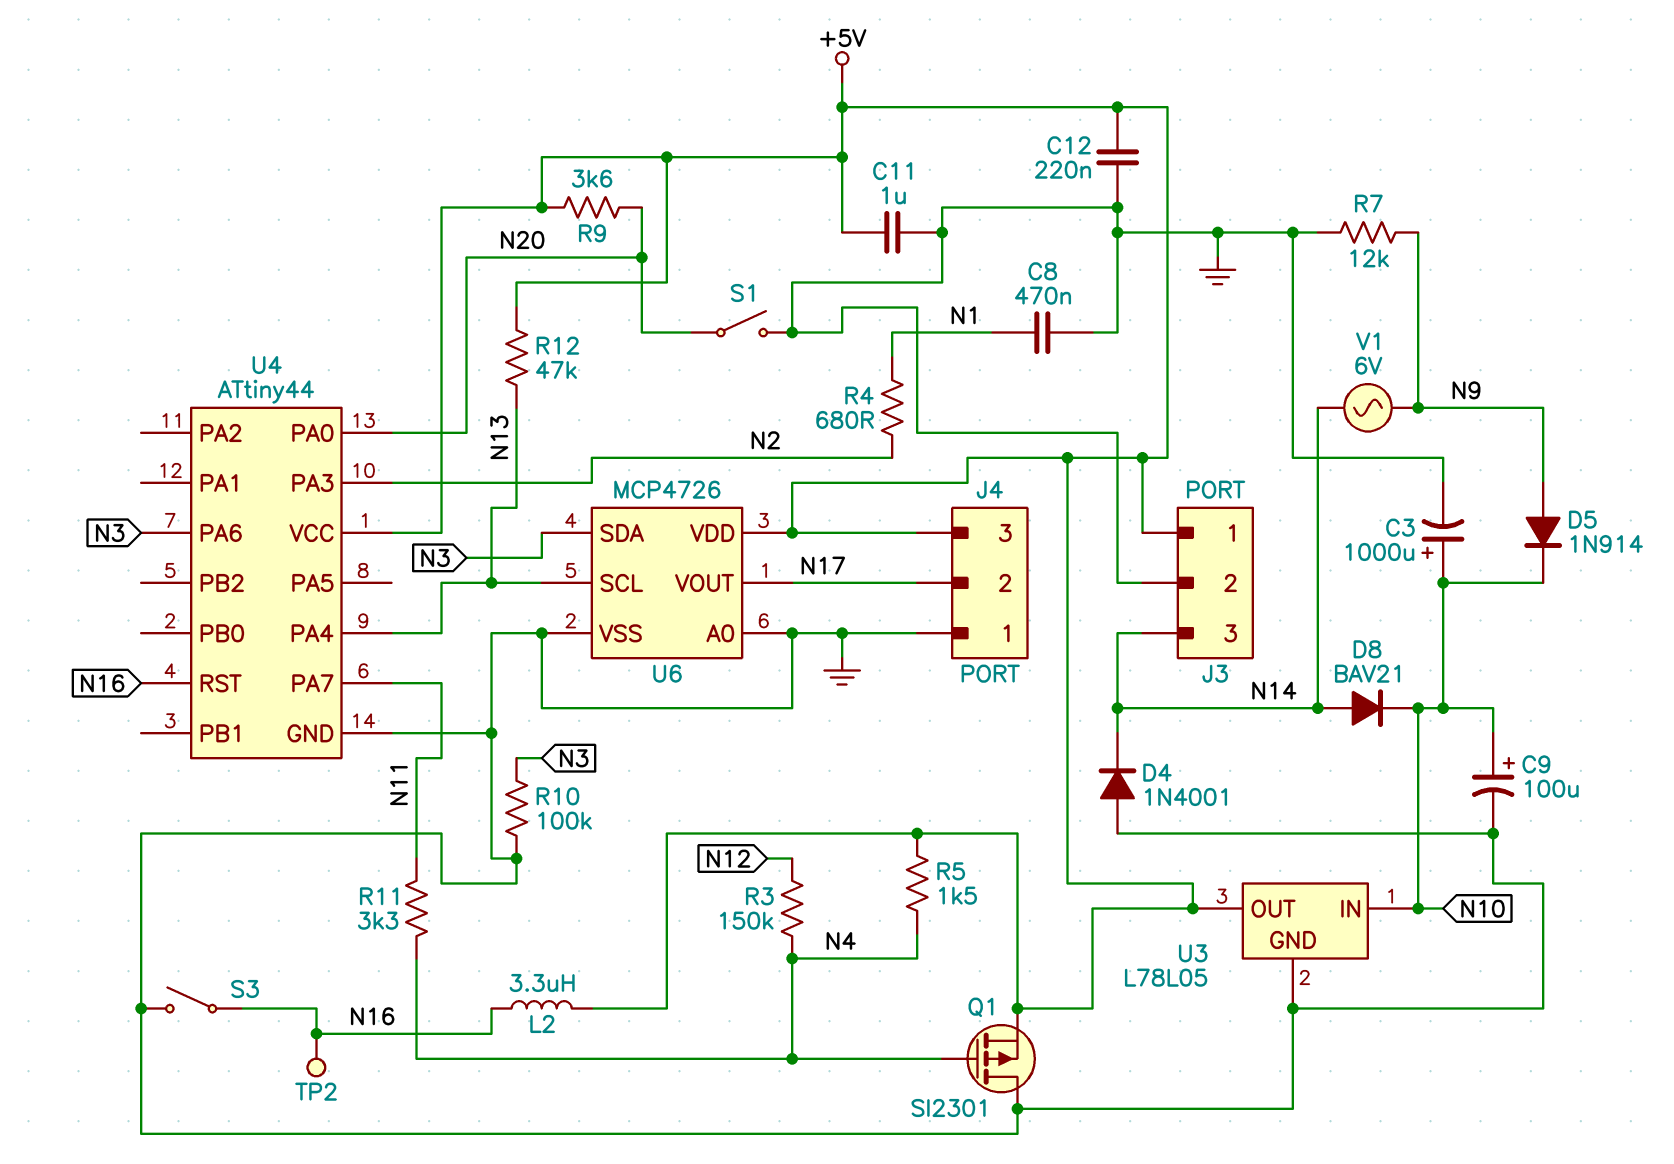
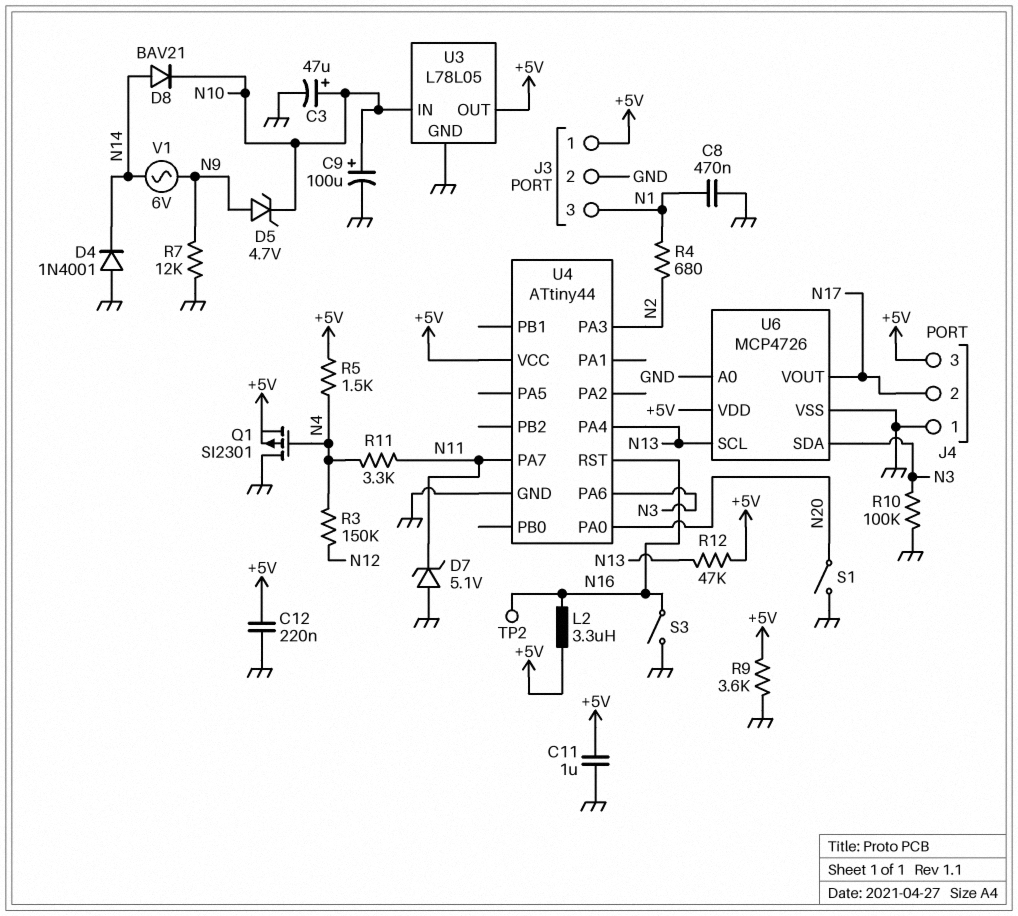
C3: 1000uF (plus N10, minus GND) -> 47uF (plus N10, minus GND)
D5: diode 1N914 (A N9, K N10) -> zener 4.7V (A N9, K N10)
D7: none -> zener 5.1V (A GND, K N11)
J3 pin 3: N14 -> N1
R9: 3.6k (+5V, N20) -> 3.6k (+5V, GND)

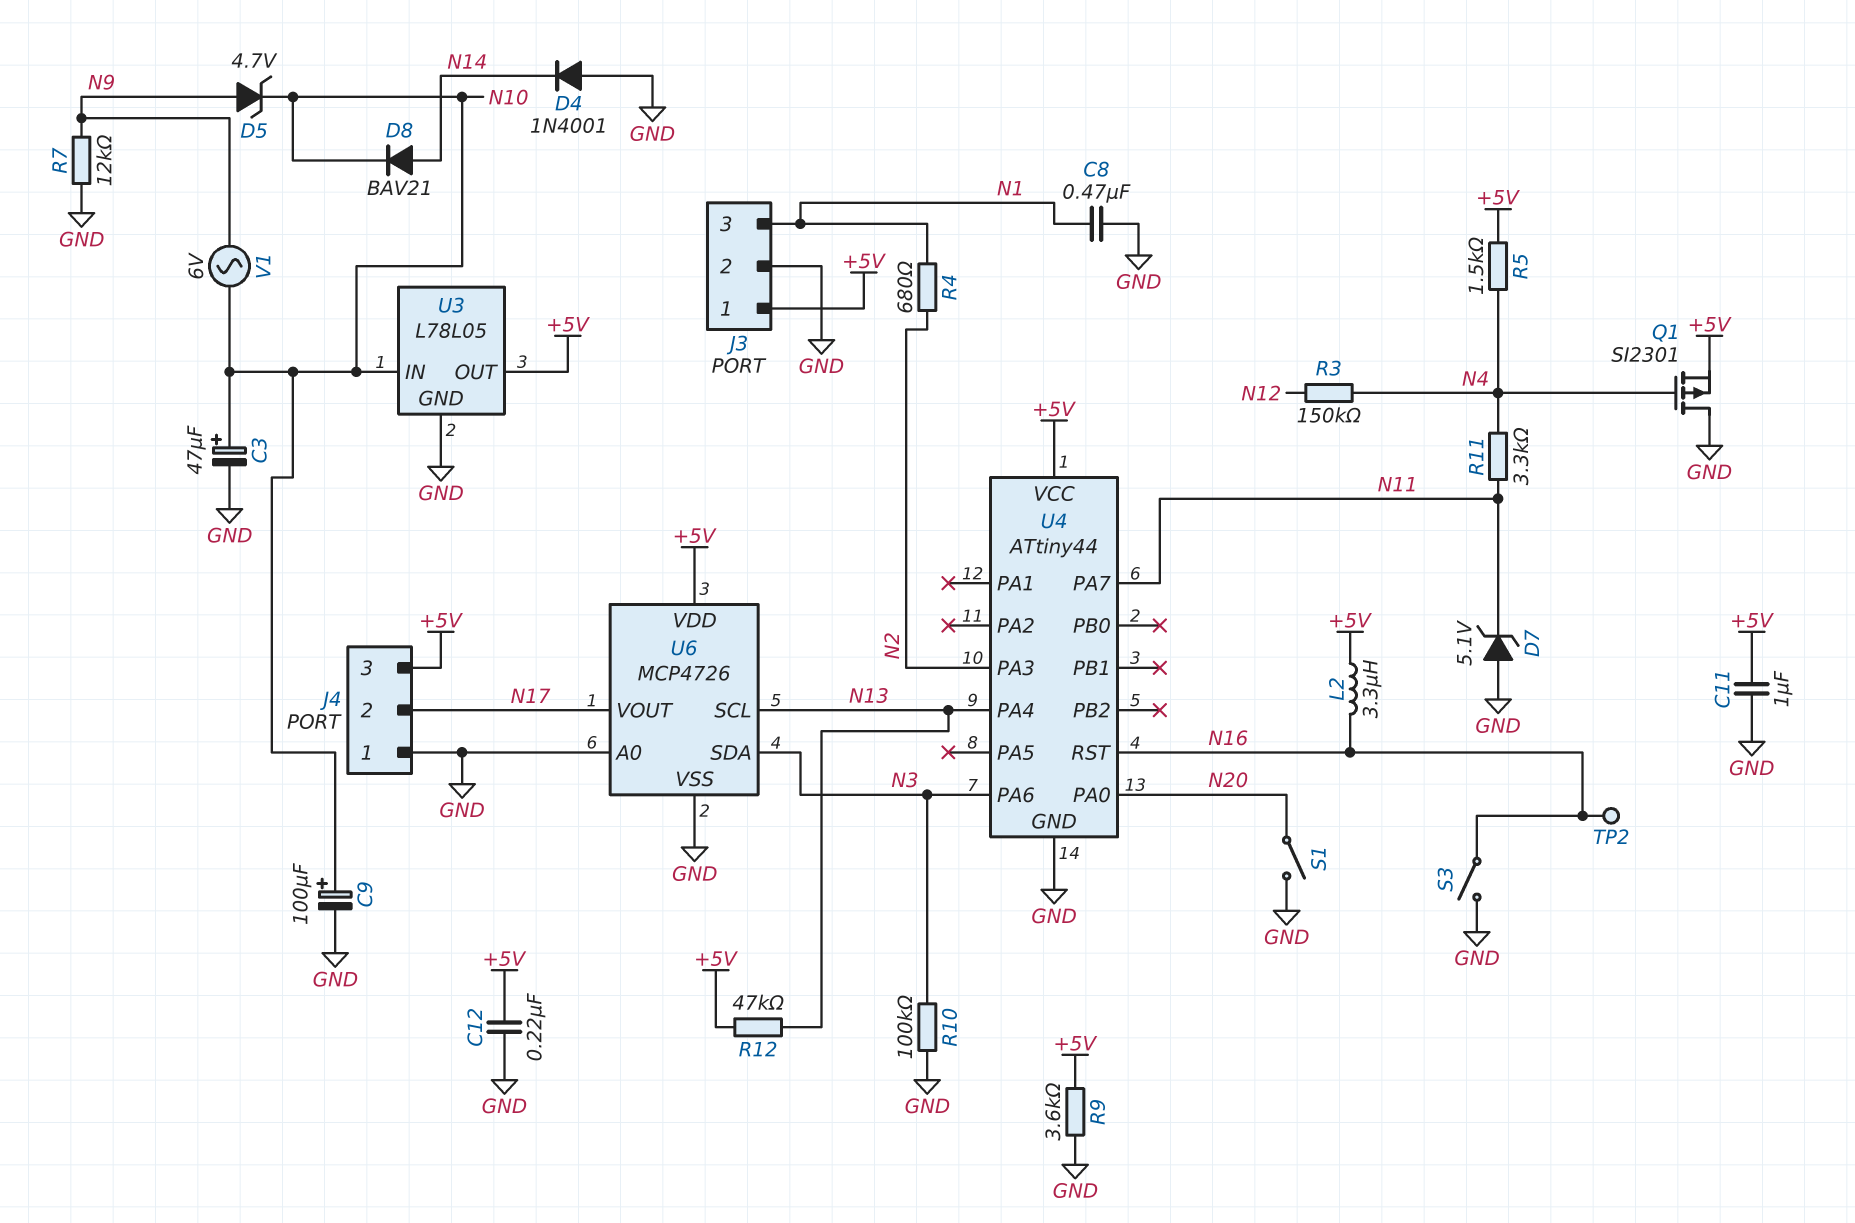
V1: AC 6V (N9, N14) -> AC 6V (N9, N10)

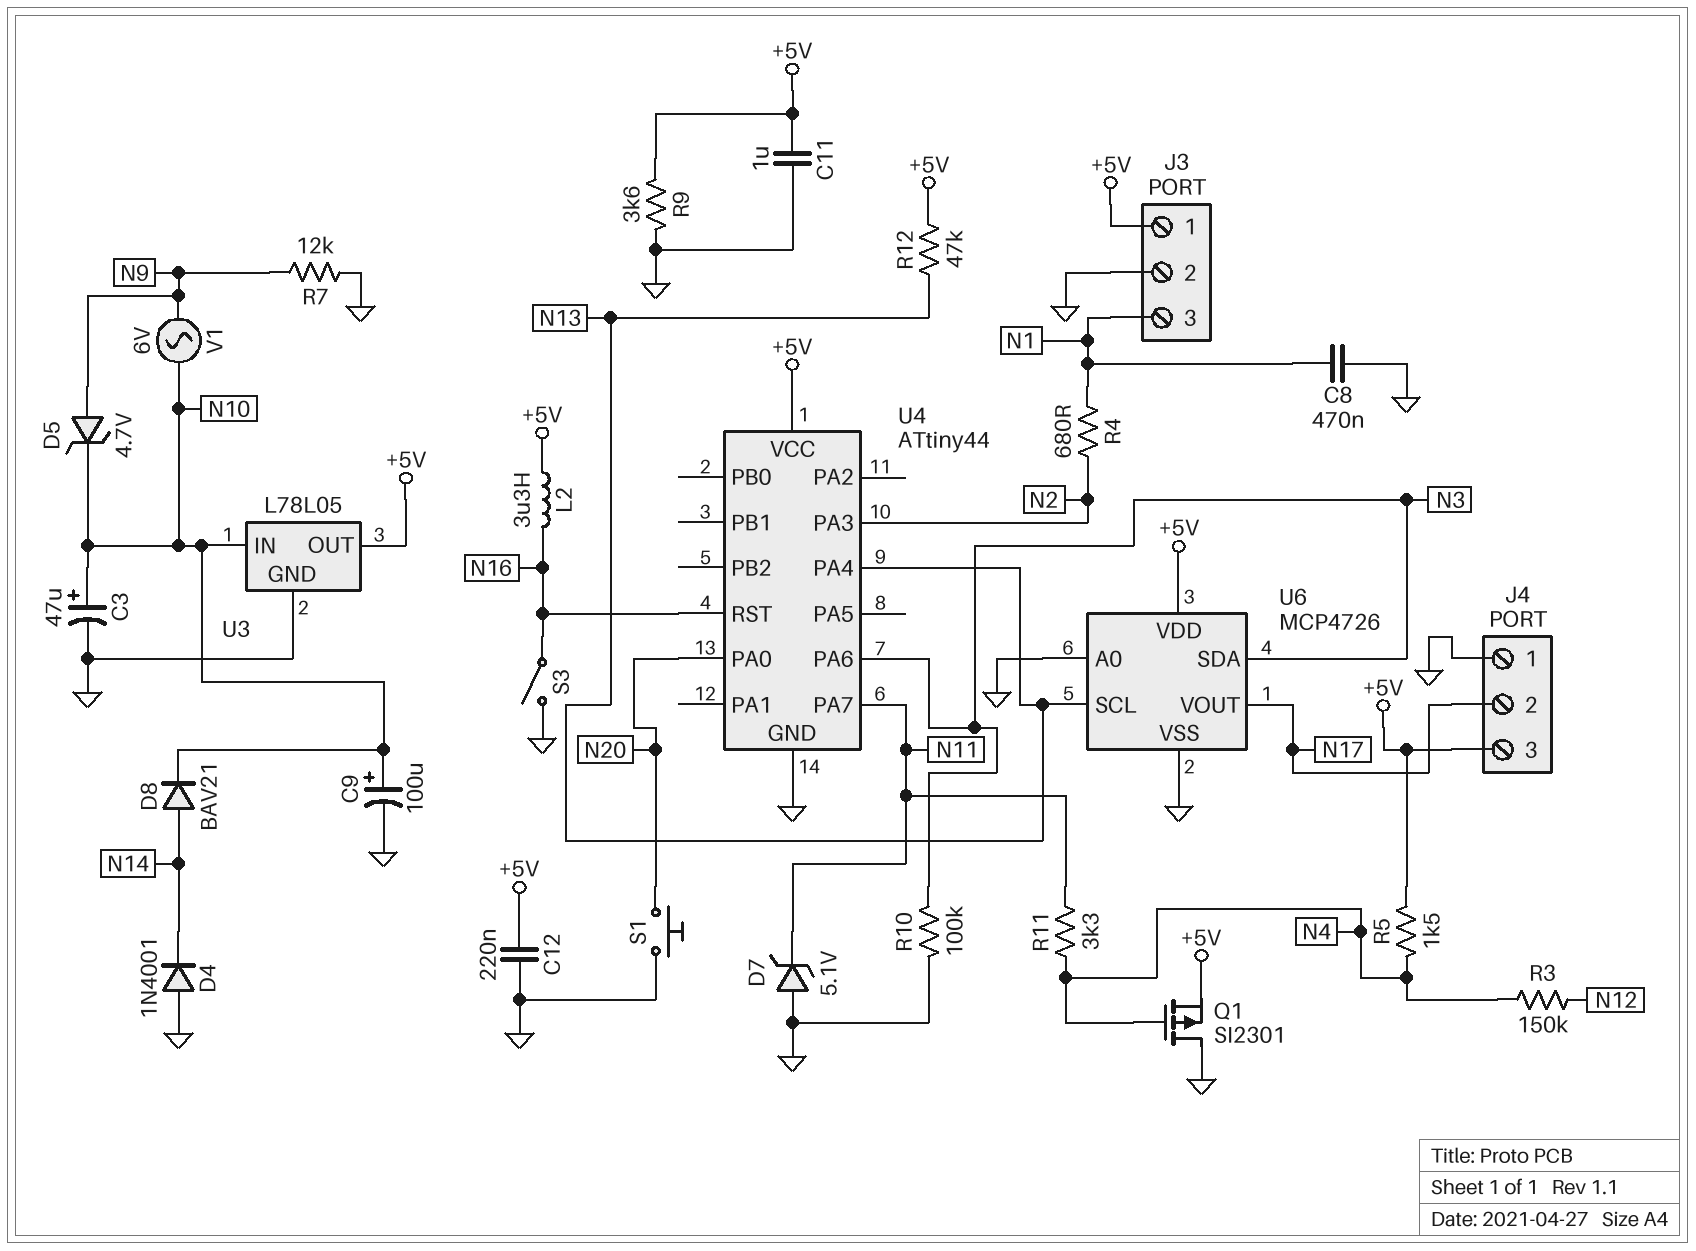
S1: switch (GND, N20) -> button (GND, N20)
TP2: test point (N16) -> none

